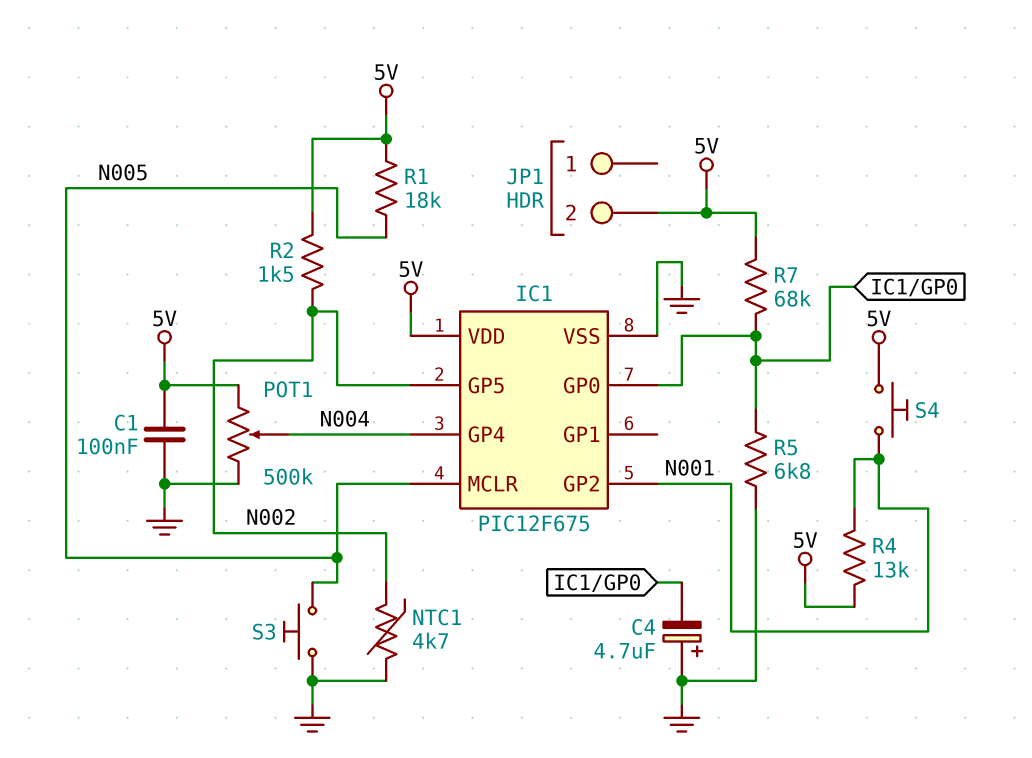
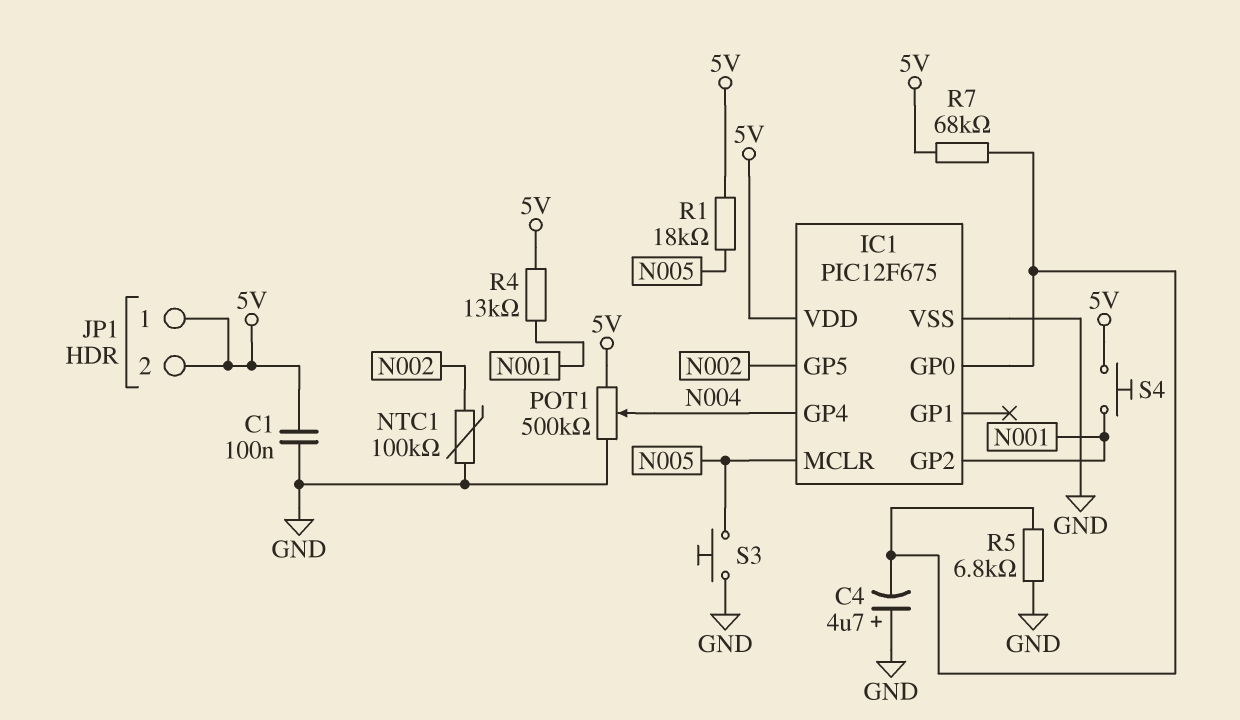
JP1 pin 1: none -> 5V
NTC1: 4.7k (GND, N002) -> 100k (GND, N002)
R2: 1.5k (5V, N002) -> none

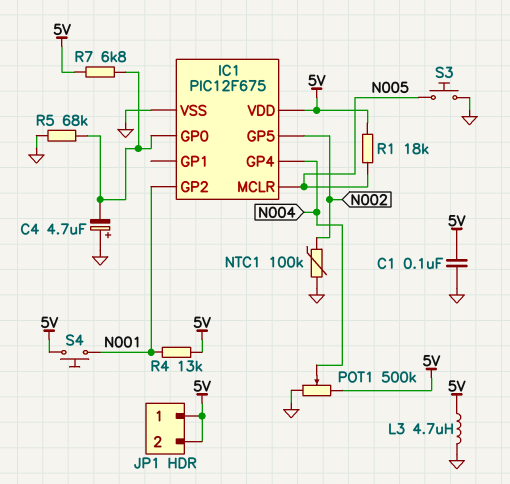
L3: none -> 4.7uH (5V, GND)
R5: 6.8k (GND, IC1/GP0) -> 68k (GND, IC1/GP0)
R7: 68k (5V, IC1/GP0) -> 6.8k (5V, IC1/GP0)

